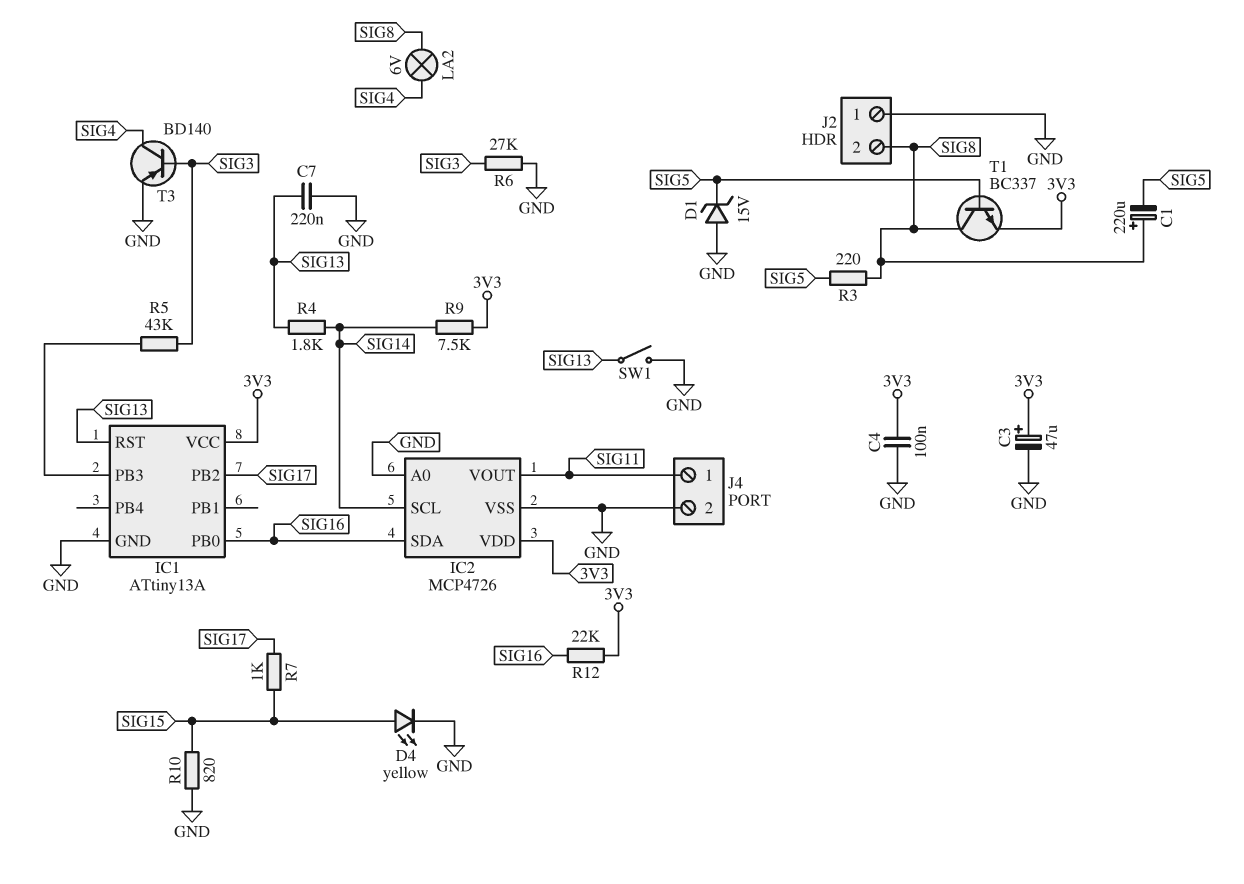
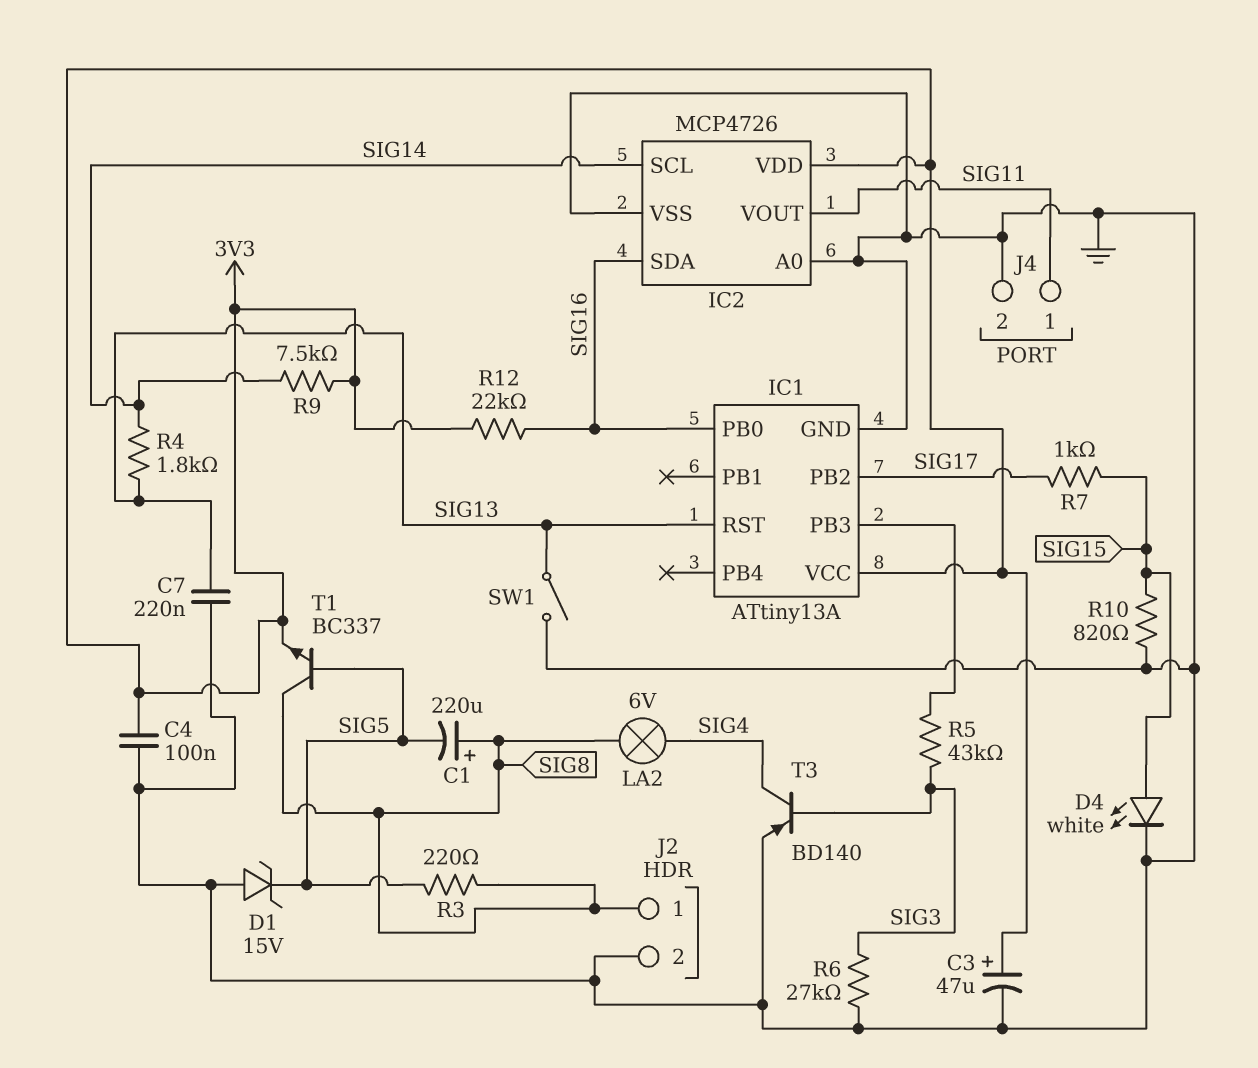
D4: LED yellow (A SIG15, K GND) -> LED white (A SIG15, K GND)
J2 pin 1: GND -> SIG8
J2 pin 2: SIG8 -> GND

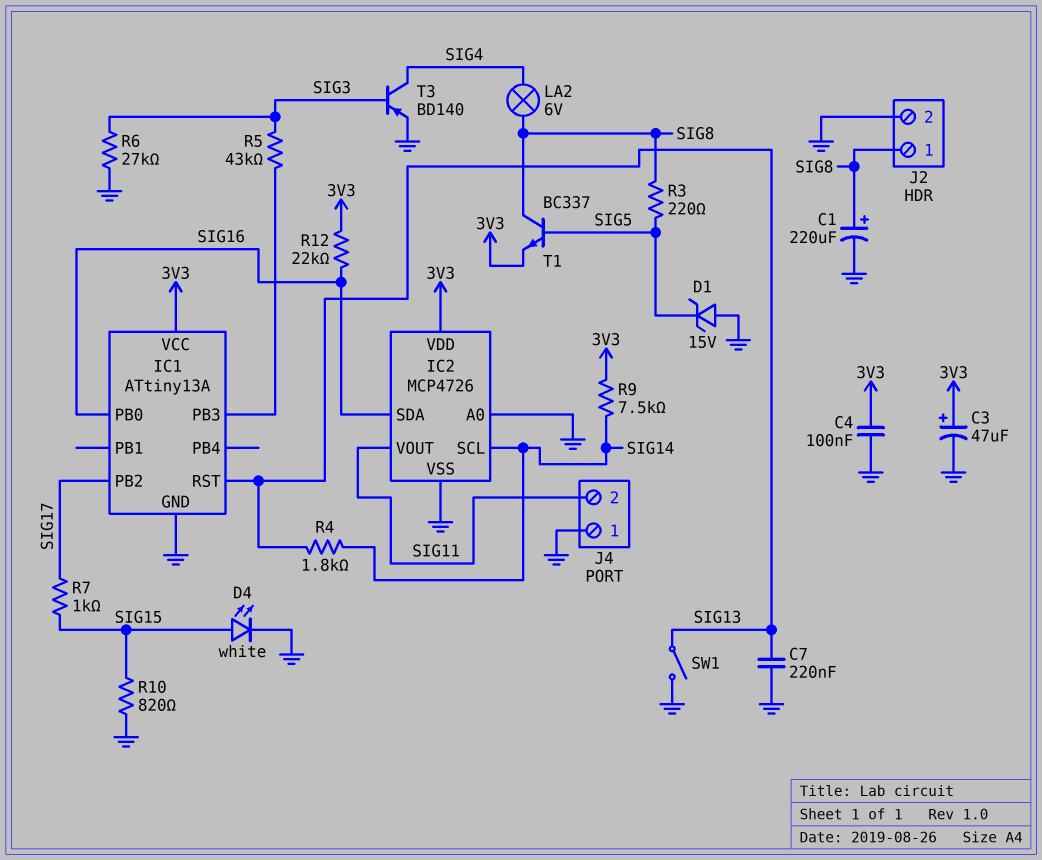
C1: 220uF (plus SIG8, minus SIG5) -> 220uF (plus SIG8, minus GND)
J4 pin 1: SIG11 -> GND
J4 pin 2: GND -> SIG11

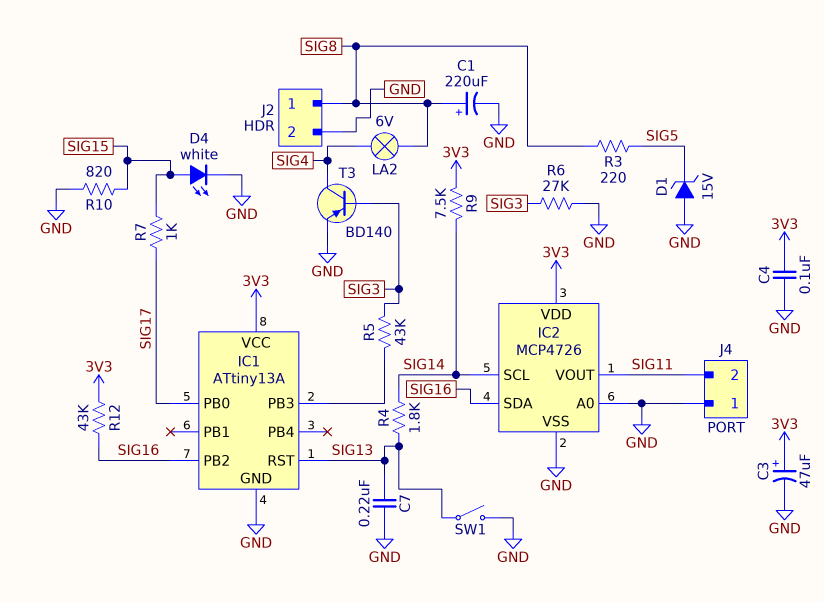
IC1 pin PB0: SIG16 -> SIG17
IC1 pin PB2: SIG17 -> SIG16
R12: 22k (3V3, SIG16) -> 43k (3V3, SIG16)
T1: NPN BC337 (B SIG5, C SIG8, E 3V3) -> none

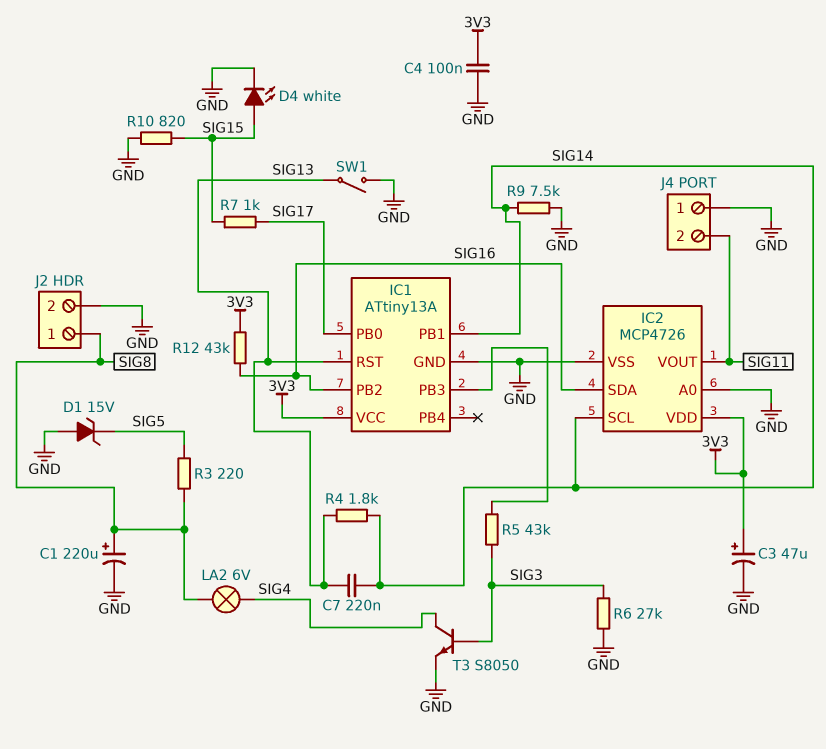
C7: 220nF (GND, SIG13) -> 220nF (SIG13, SIG14)
IC1 pin PB1: none -> SIG14
R9: 7.5k (3V3, SIG14) -> 7.5k (GND, SIG14)
T3: PNP BD140 (B SIG3, C SIG4, E GND) -> NPN S8050 (B SIG3, C SIG4, E GND)

